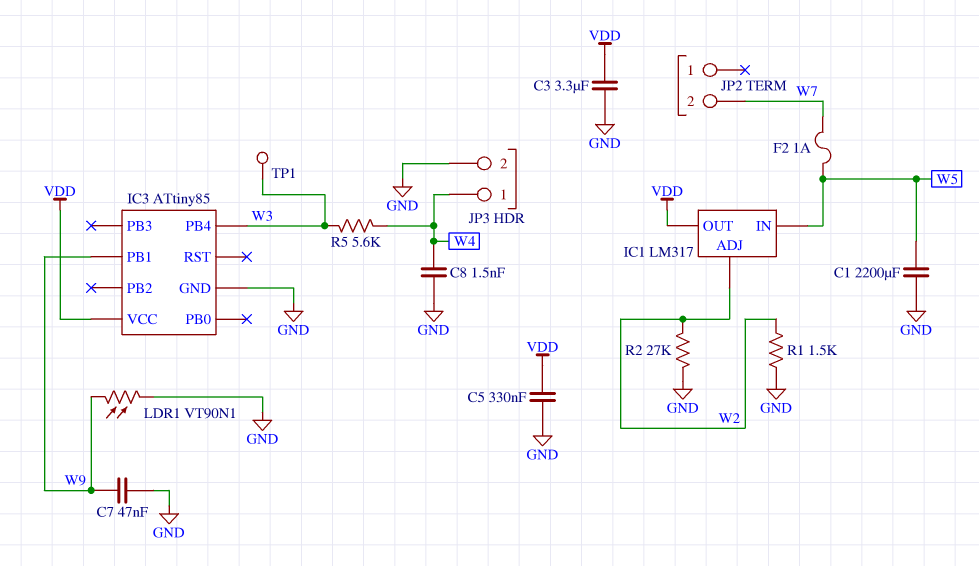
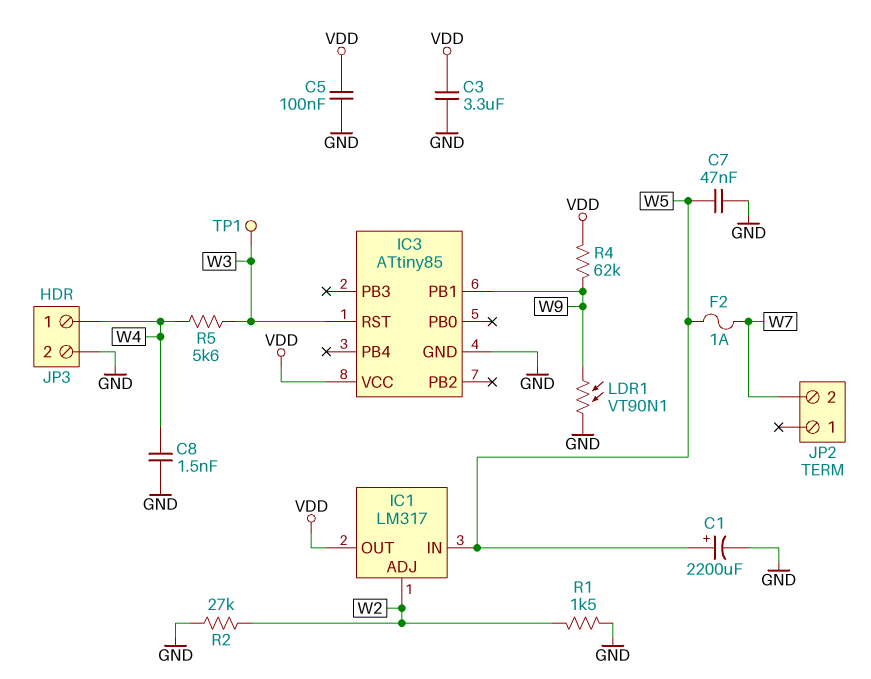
C1: 2200uF (GND, W5) -> 2200uF (plus W5, minus GND)
C5: 330nF (GND, VDD) -> 100nF (GND, VDD)
C7: 47nF (GND, W9) -> 47nF (GND, W5)
IC3 pin PB4: W3 -> none
IC3 pin RST: none -> W3
R4: none -> 62k (VDD, W9)

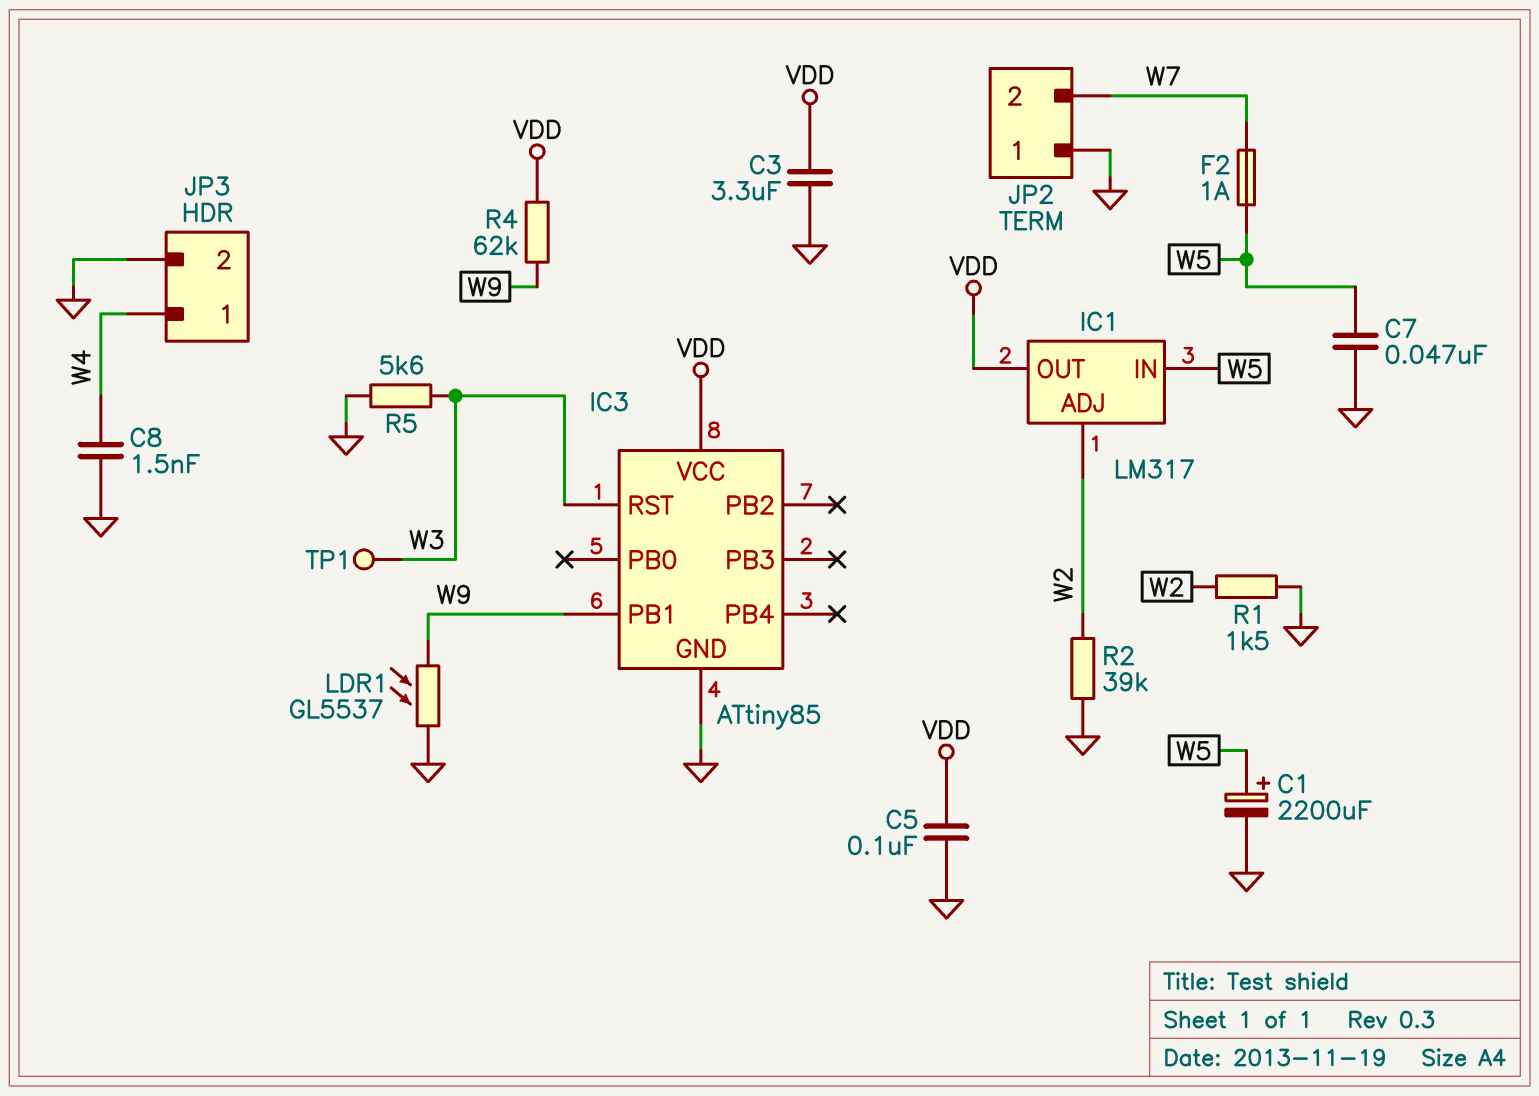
JP2 pin 1: none -> GND
LDR1: VT90N1 (GND, W9) -> GL5537 (GND, W9)
R2: 27k (GND, W2) -> 39k (GND, W2)
R5: 5.6k (W3, W4) -> 5.6k (GND, W3)

